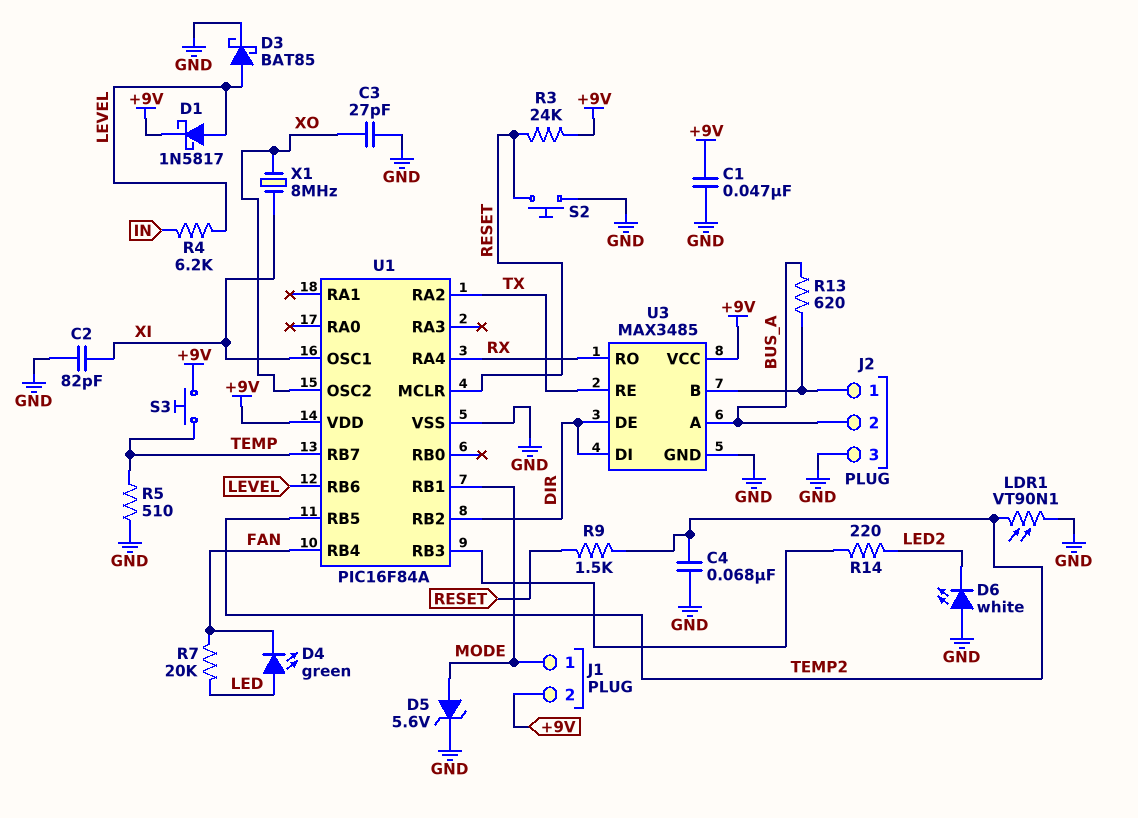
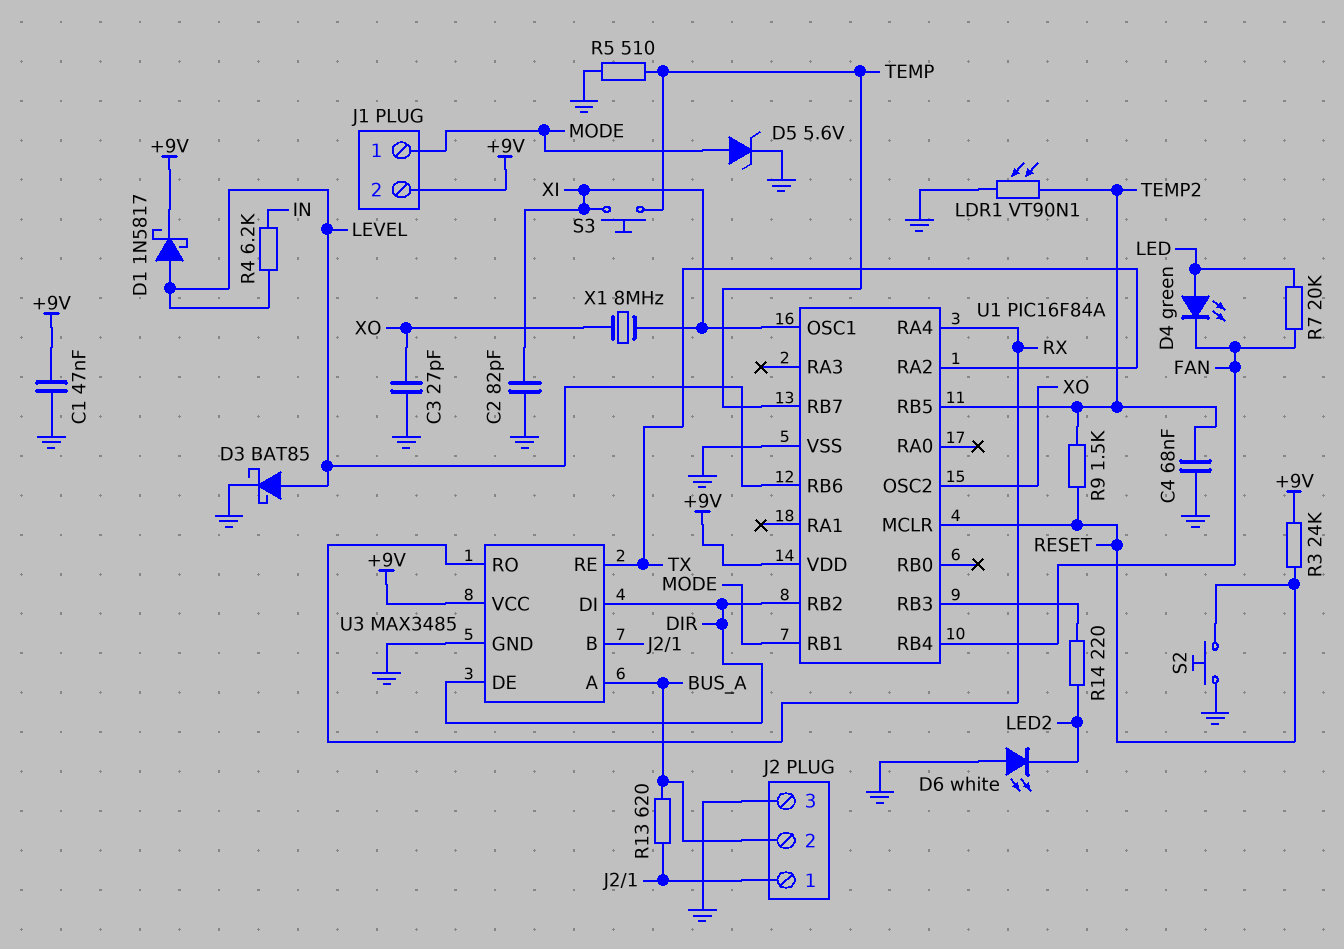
S3: button (+9V, TEMP) -> button (TEMP, XI)

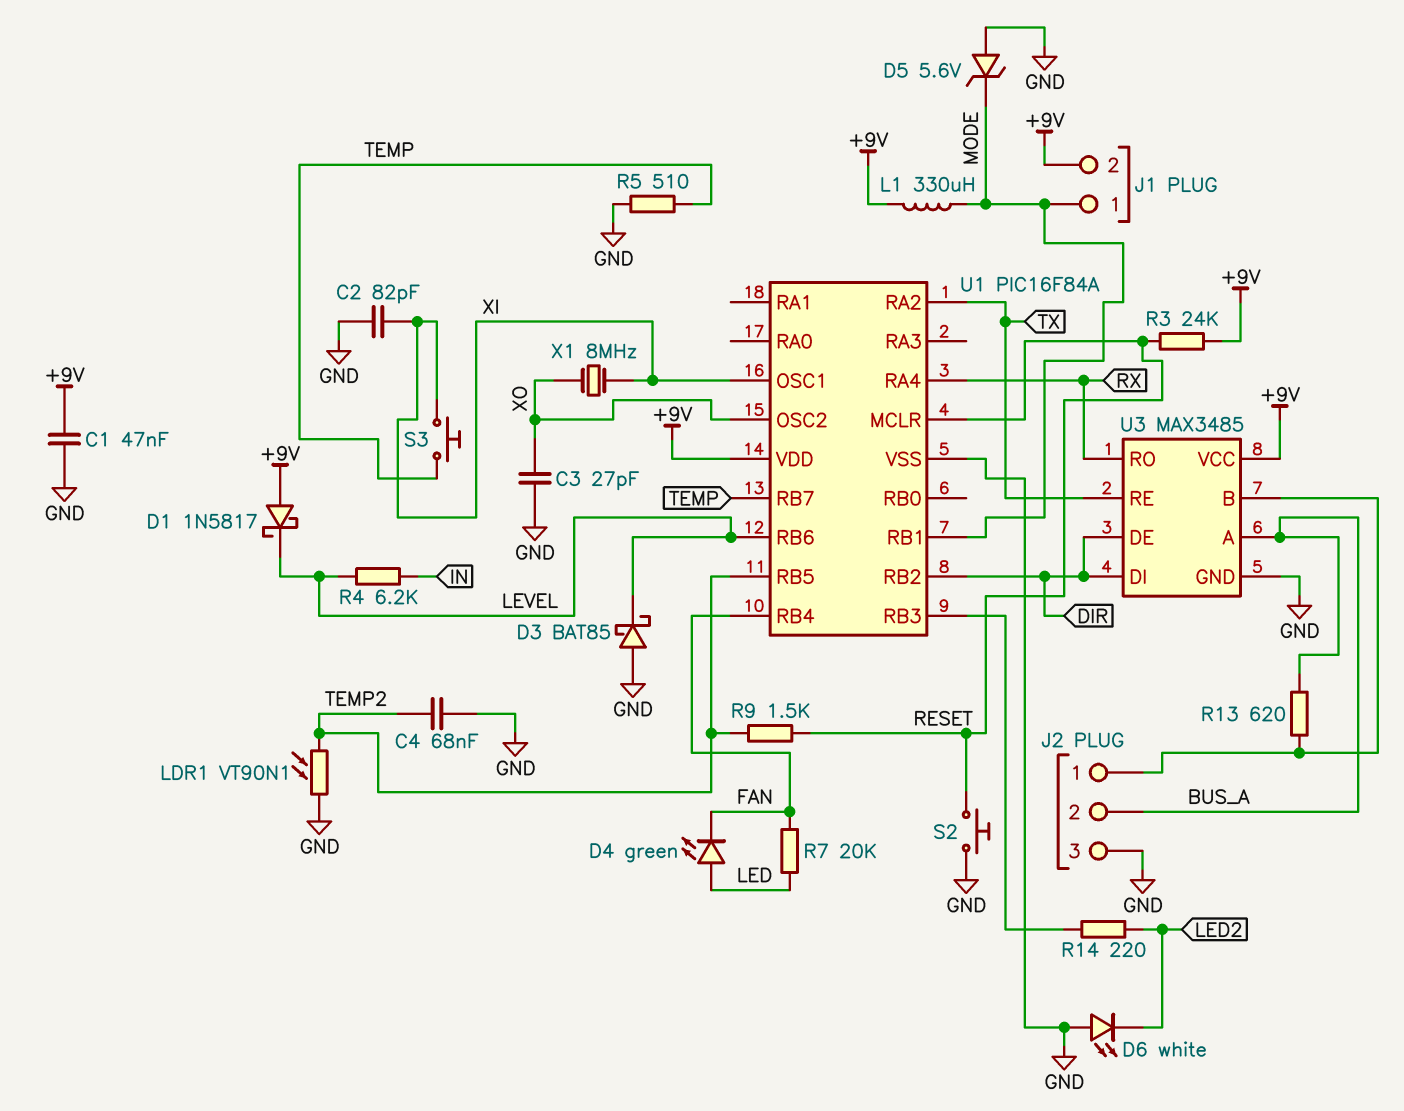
D1: schottky 1N5817 (A LEVEL, K +9V) -> schottky 1N5817 (A +9V, K LEVEL)
D3: schottky BAT85 (A LEVEL, K GND) -> schottky BAT85 (A GND, K LEVEL)
D5: zener 5.6V (A MODE, K GND) -> zener 5.6V (A GND, K MODE)
L1: none -> 330uH (+9V, MODE)

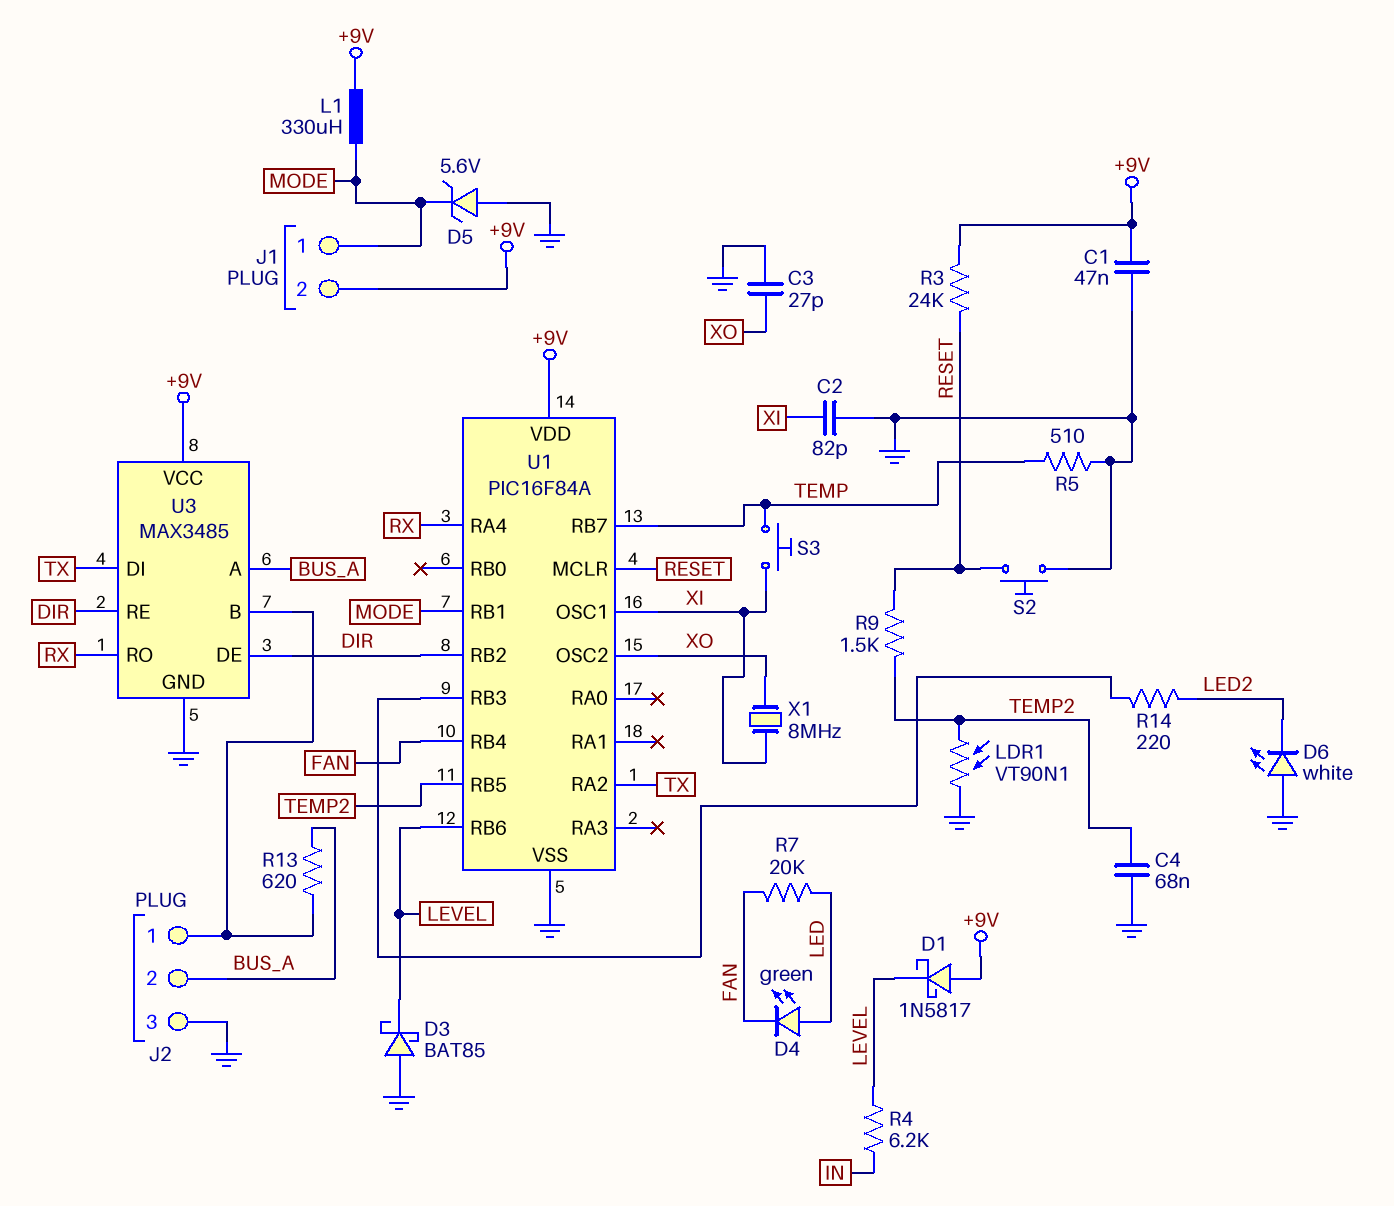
U3 pin DI: DIR -> TX
U3 pin RE: TX -> DIR

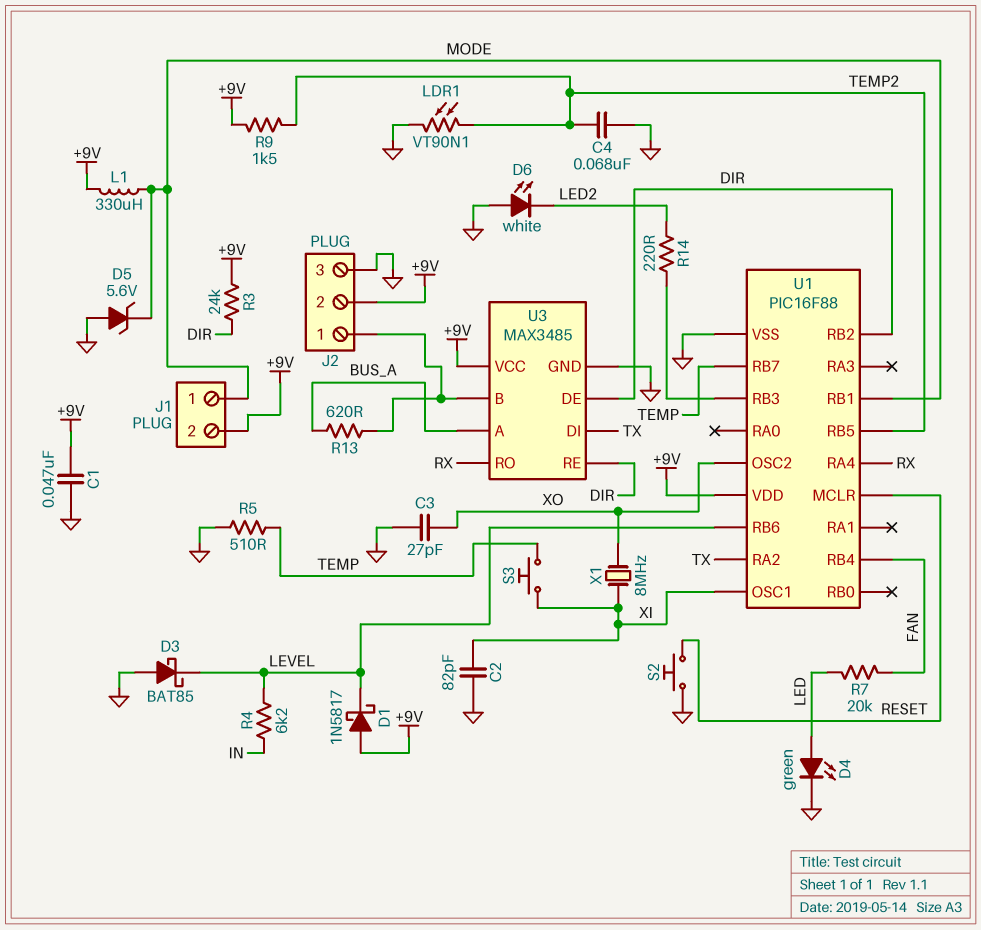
D4: LED green (A LED, K FAN) -> LED green (A LED, K GND)
J2 pin 2: BUS_A -> +9V
R3: 24k (+9V, RESET) -> 24k (+9V, DIR)
R9: 1.5k (RESET, TEMP2) -> 1.5k (+9V, TEMP2)
U1: PIC16F84A -> PIC16F88

